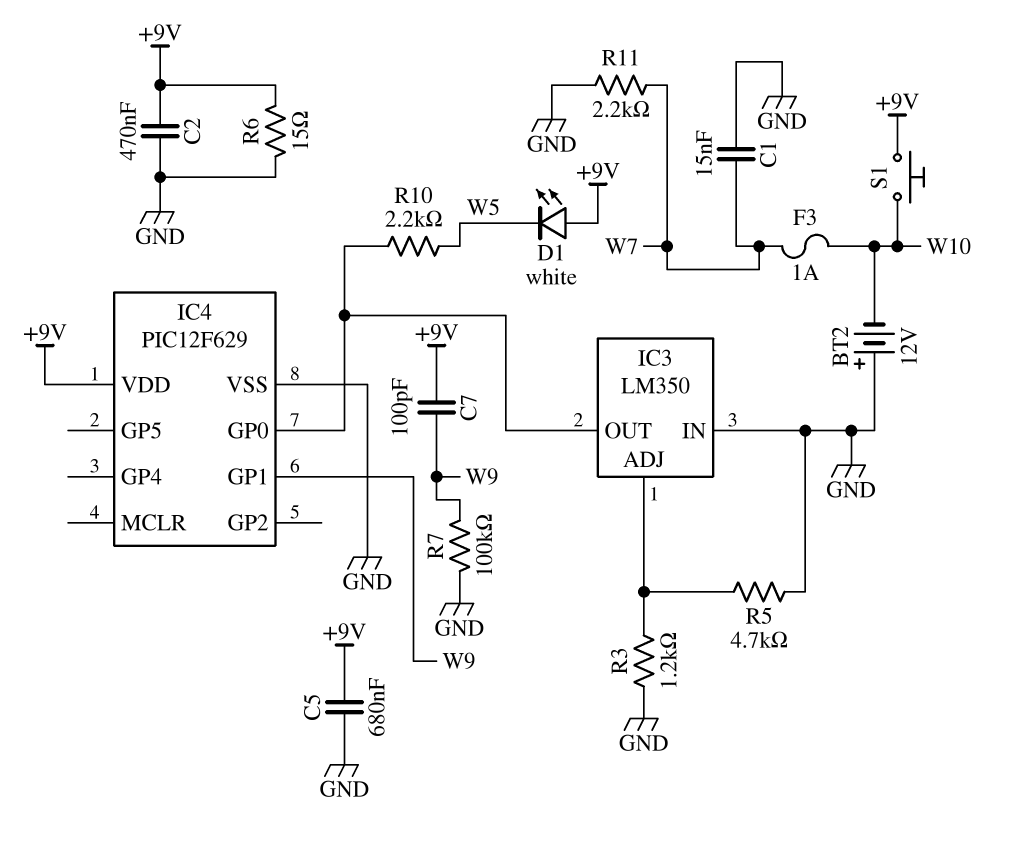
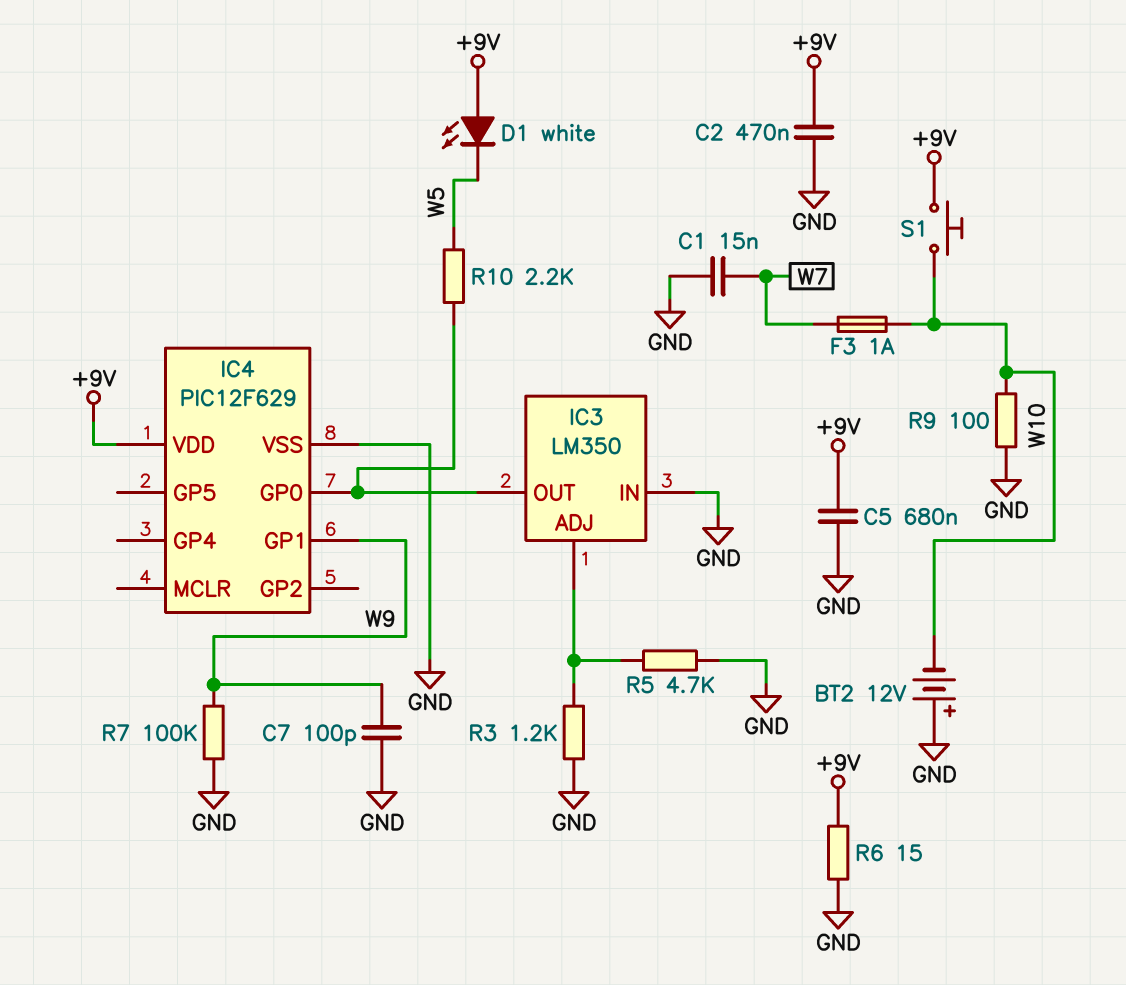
C7: 100pF (+9V, W9) -> 100pF (GND, W9)
R9: none -> 100 (GND, W10)
R11: 2.2k (GND, W7) -> none

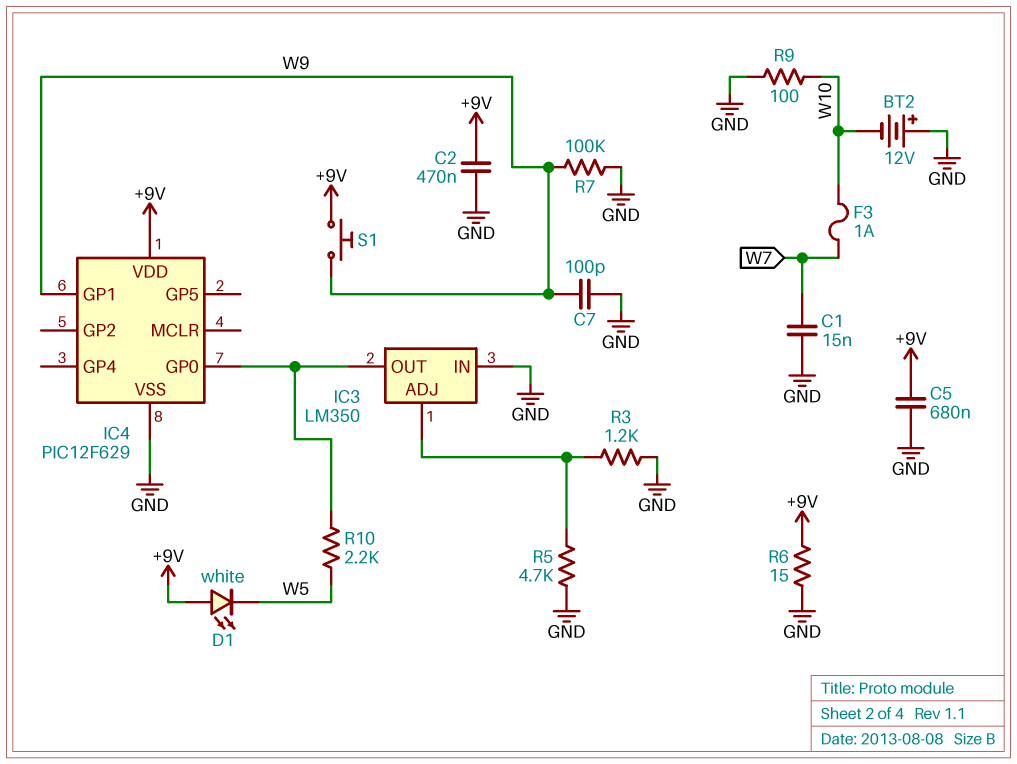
S1: button (+9V, W10) -> button (+9V, W9)

